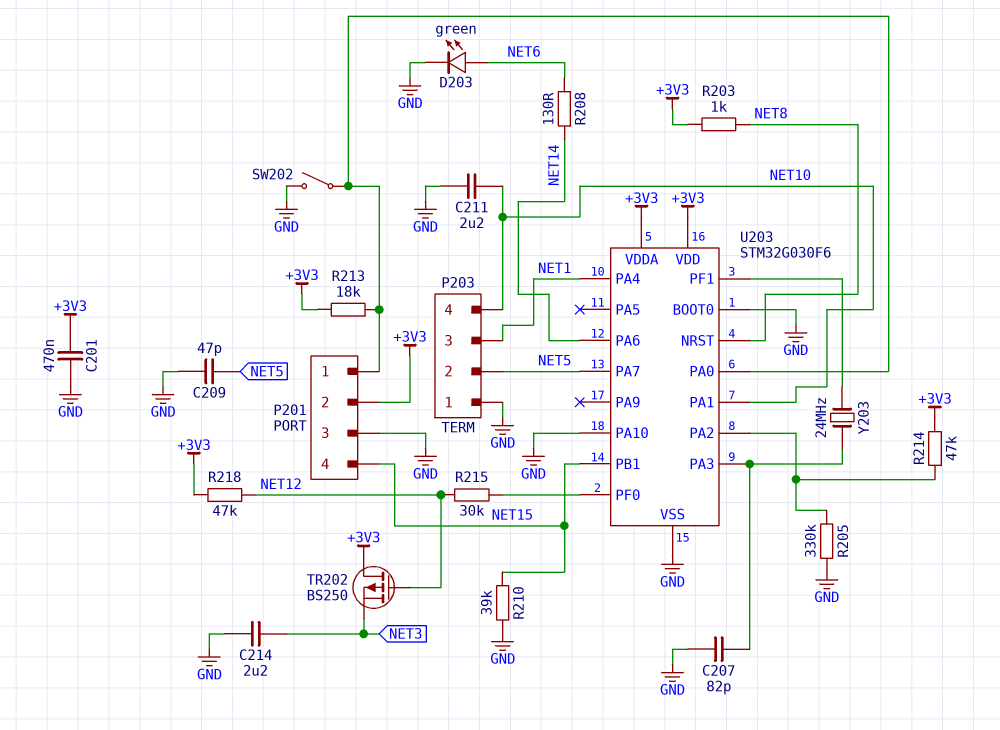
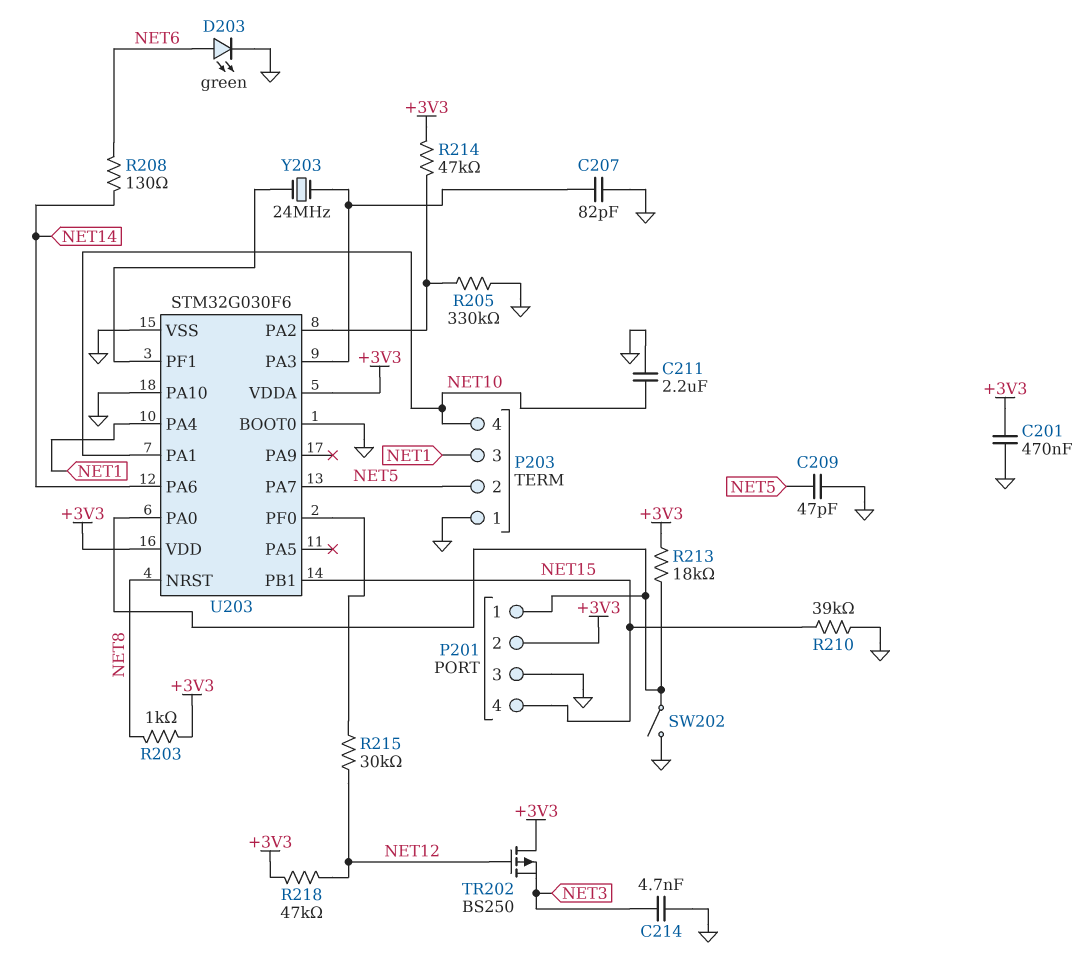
C214: 2.2uF (GND, NET3) -> 4.7nF (GND, NET3)

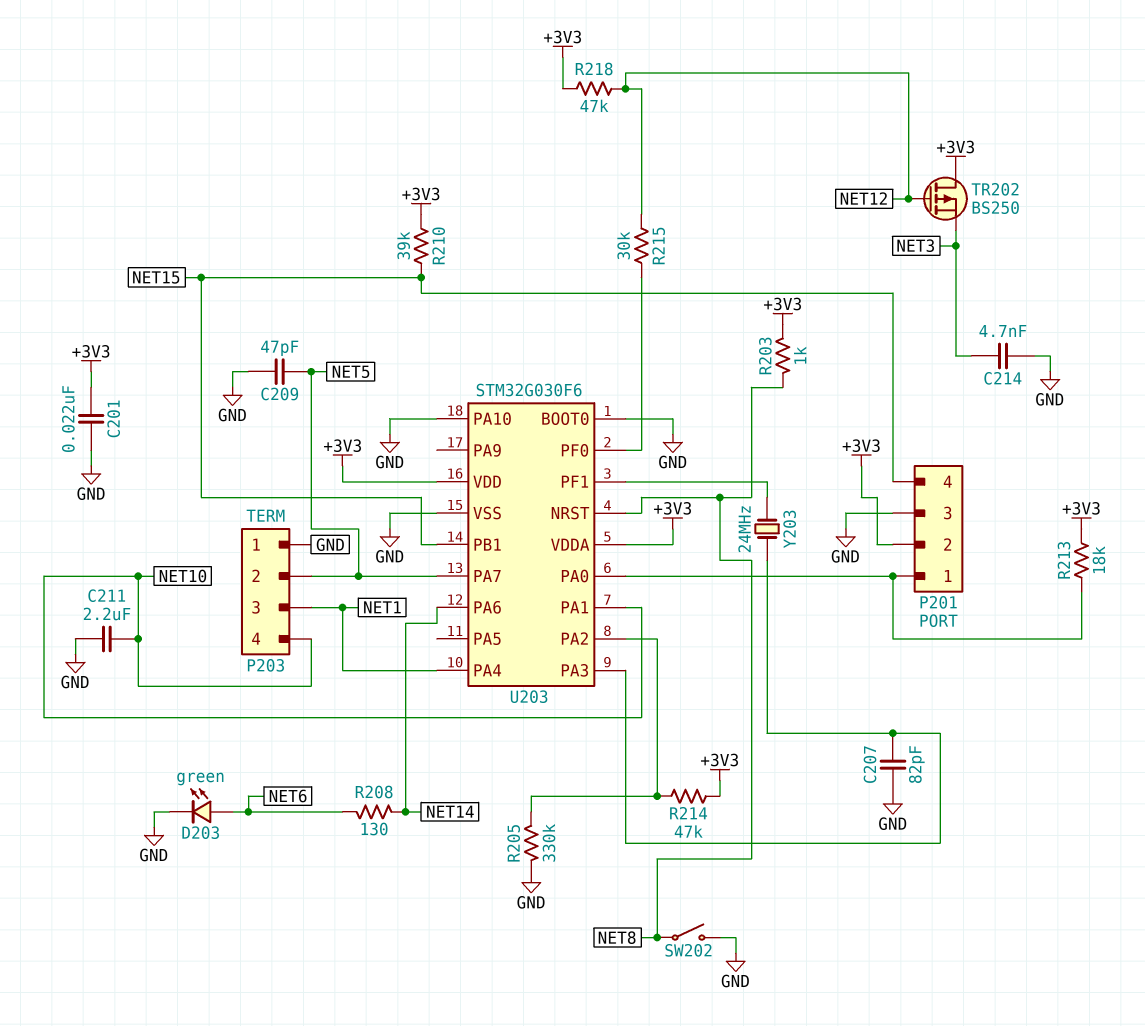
C201: 470nF (+3V3, GND) -> 22nF (+3V3, GND)
R210: 39k (GND, NET15) -> 39k (+3V3, NET15)
SW202: switch (GND, P201/1) -> switch (GND, NET8)

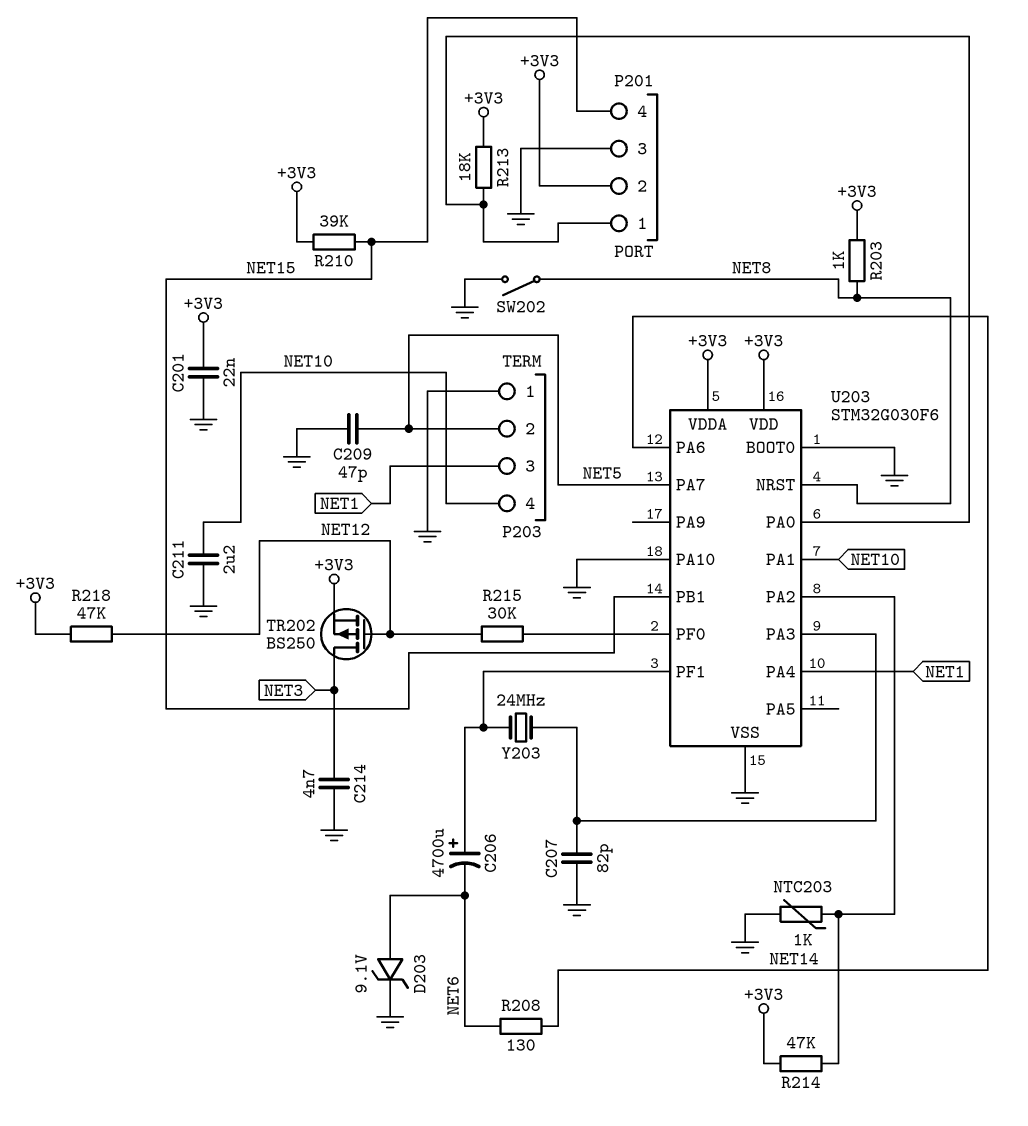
C206: none -> 4700uF (plus U203/PF1, minus NET6)
D203: LED green (A NET6, K GND) -> zener 9.1V (A NET6, K GND)
NTC203: none -> 1k (GND, U203/PA2)
R205: 330k (GND, U203/PA2) -> none
TR202: PMOS BS250 (G NET12, D +3V3, S NET3) -> PMOS BS250 (G NET12, D NET3, S +3V3)

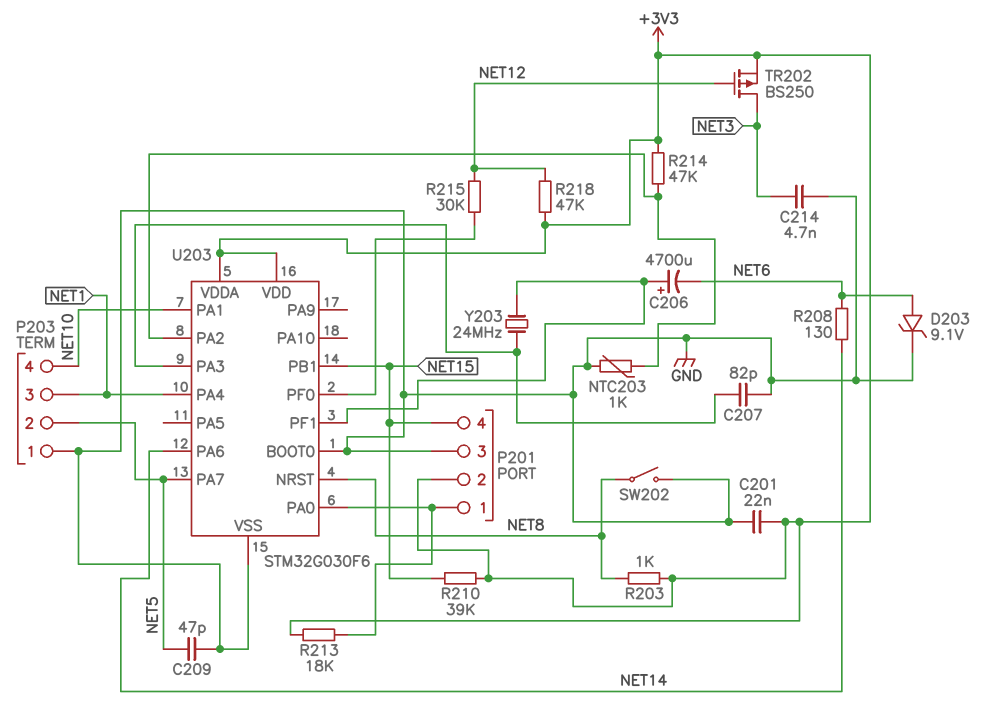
C211: 2.2uF (GND, NET10) -> none
U203 pin PA10: GND -> none

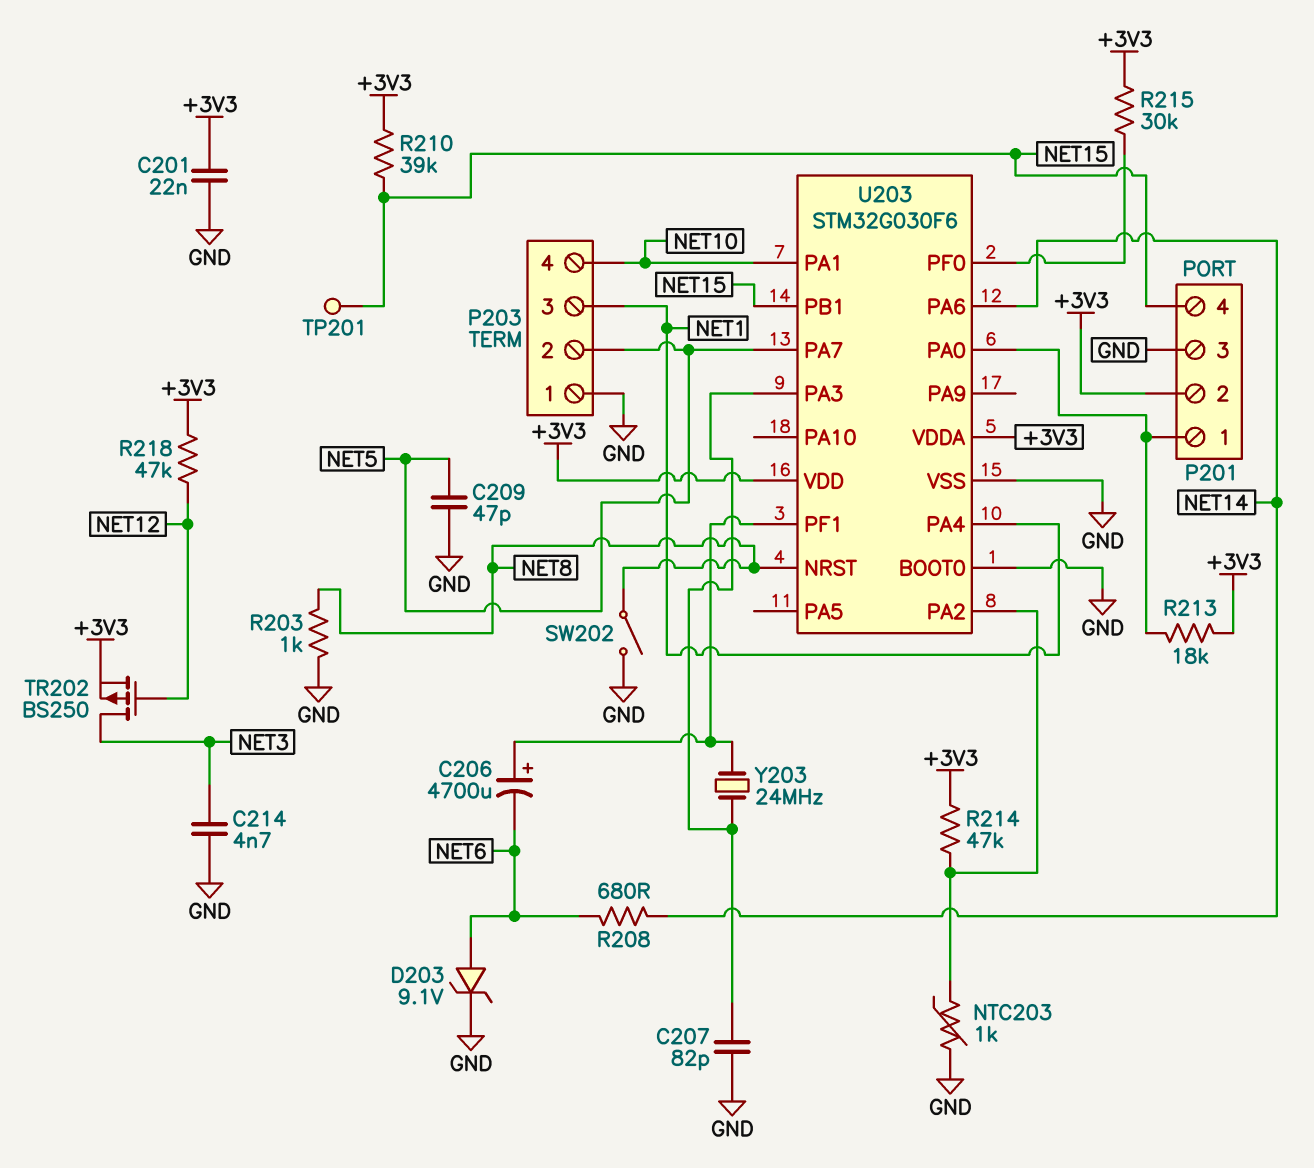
R203: 1k (+3V3, NET8) -> 1k (GND, NET8)
R208: 130 (NET6, NET14) -> 680 (NET6, NET14)
R215: 30k (NET12, U203/PF0) -> 30k (+3V3, U203/PF0)
TP201: none -> test point (NET15)

